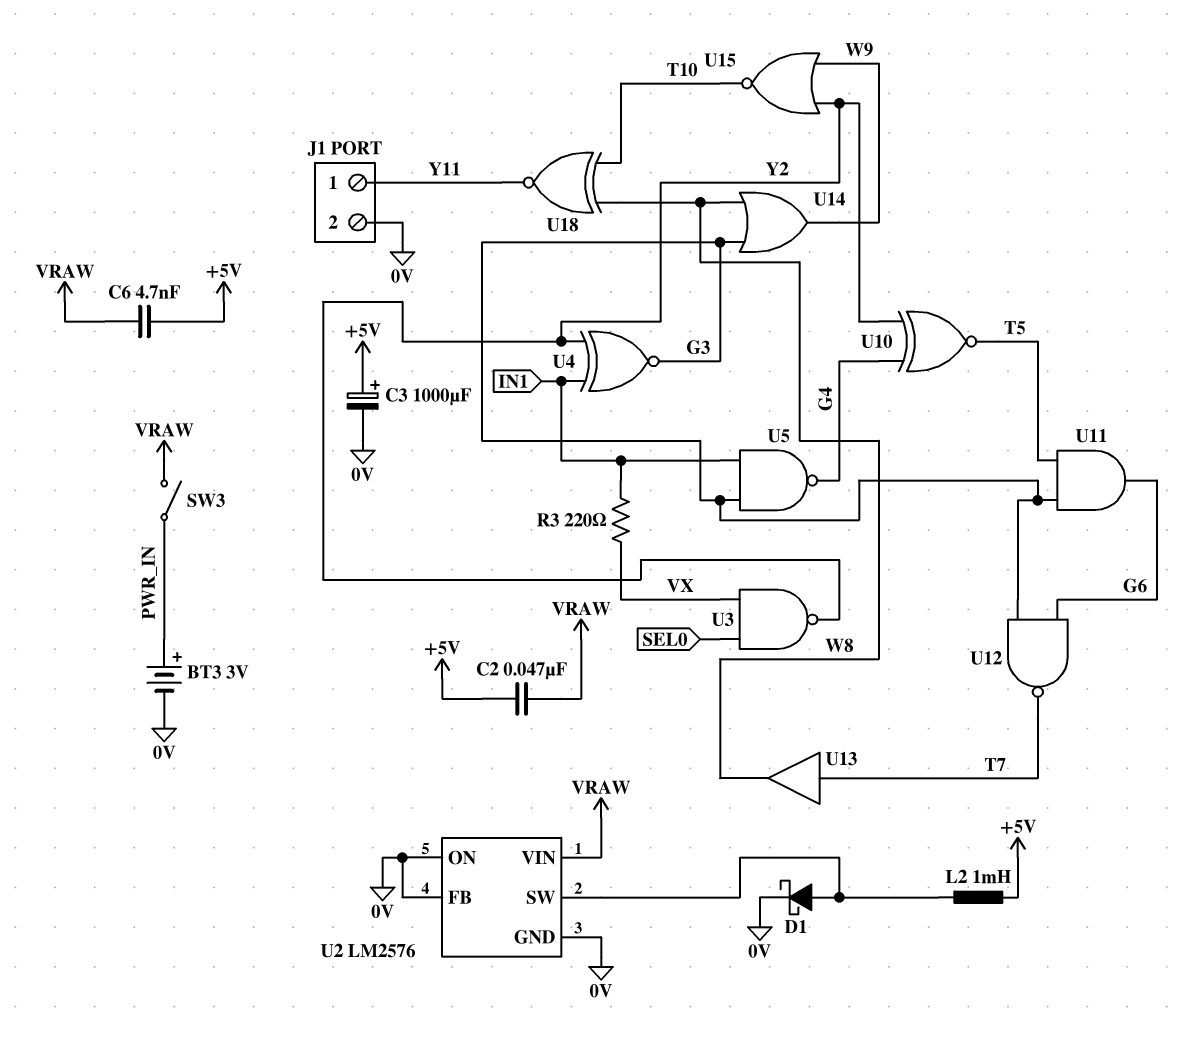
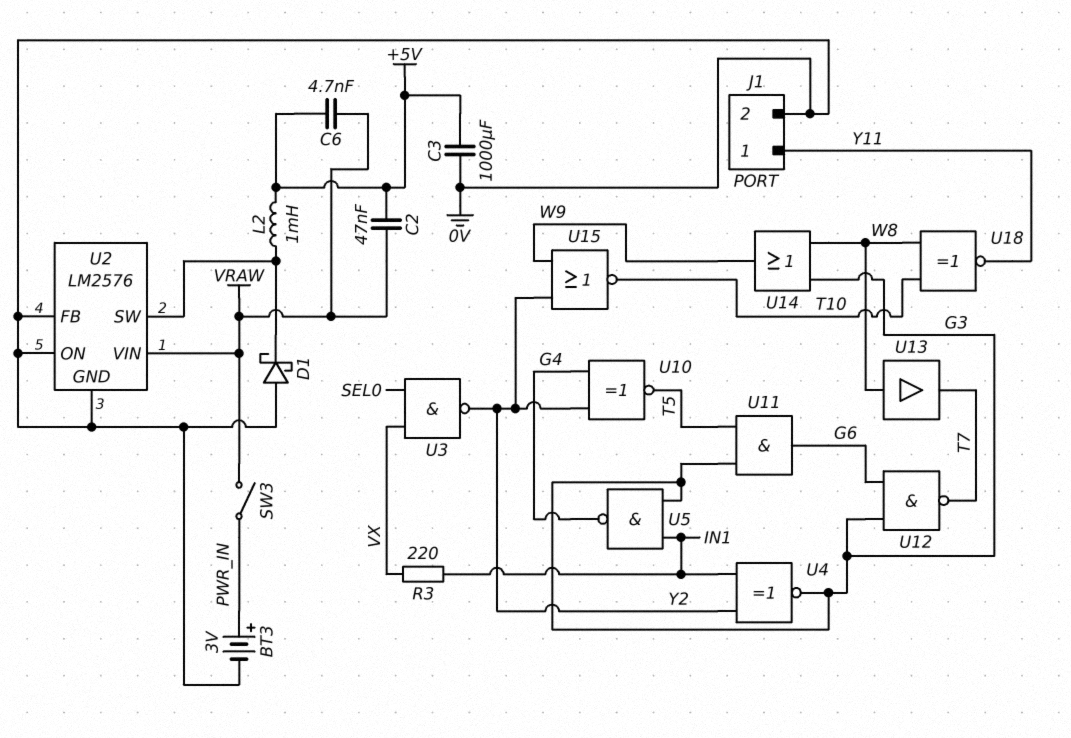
C3: 1000uF (plus +5V, minus 0V) -> 1000uF (+5V, 0V)
D1: schottky (A U2/SW, K 0V) -> schottky (A 0V, K U2/SW)
U13: buffer (in T7, out W8) -> buffer (in W8, out T7)

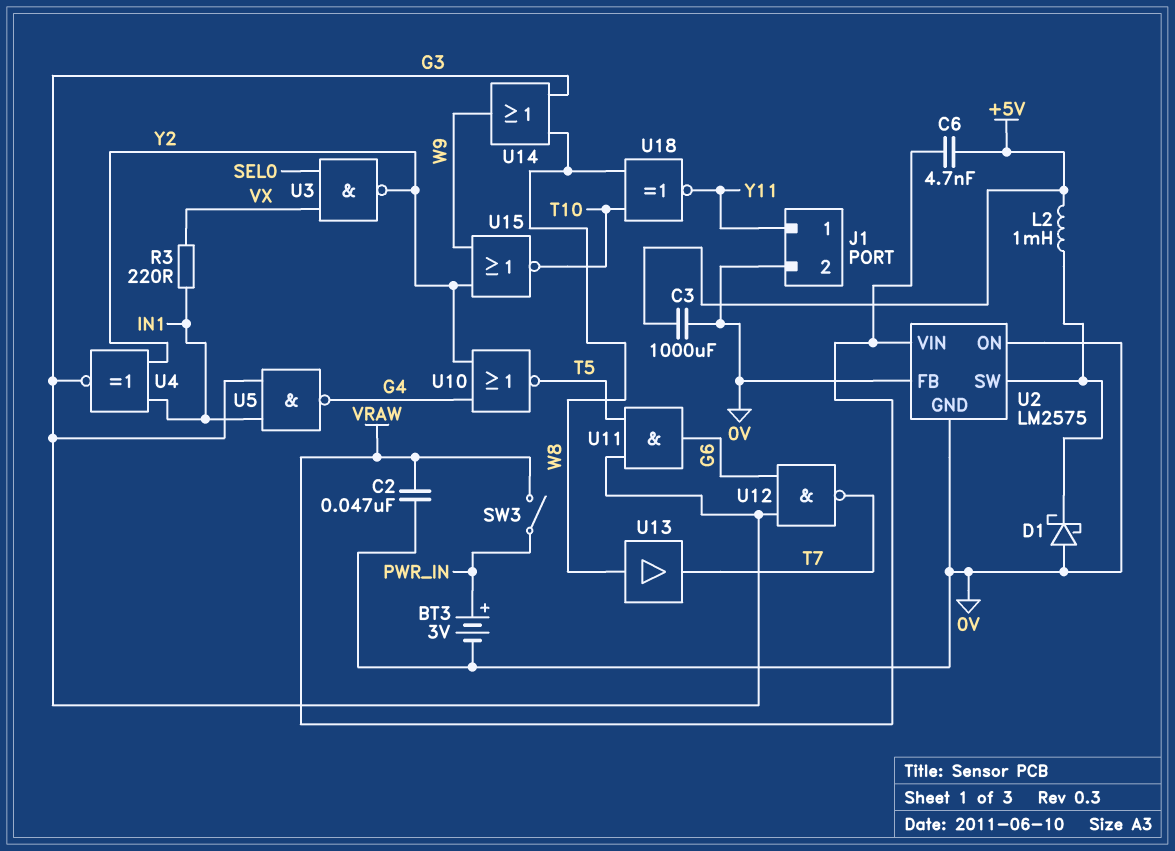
C2: 47nF (+5V, VRAW) -> 47nF (0V, VRAW)
U2: LM2576 -> LM2575
U10: XNOR (in G4, in Y2, out T5) -> NOR (in G4, in Y2, out T5)

